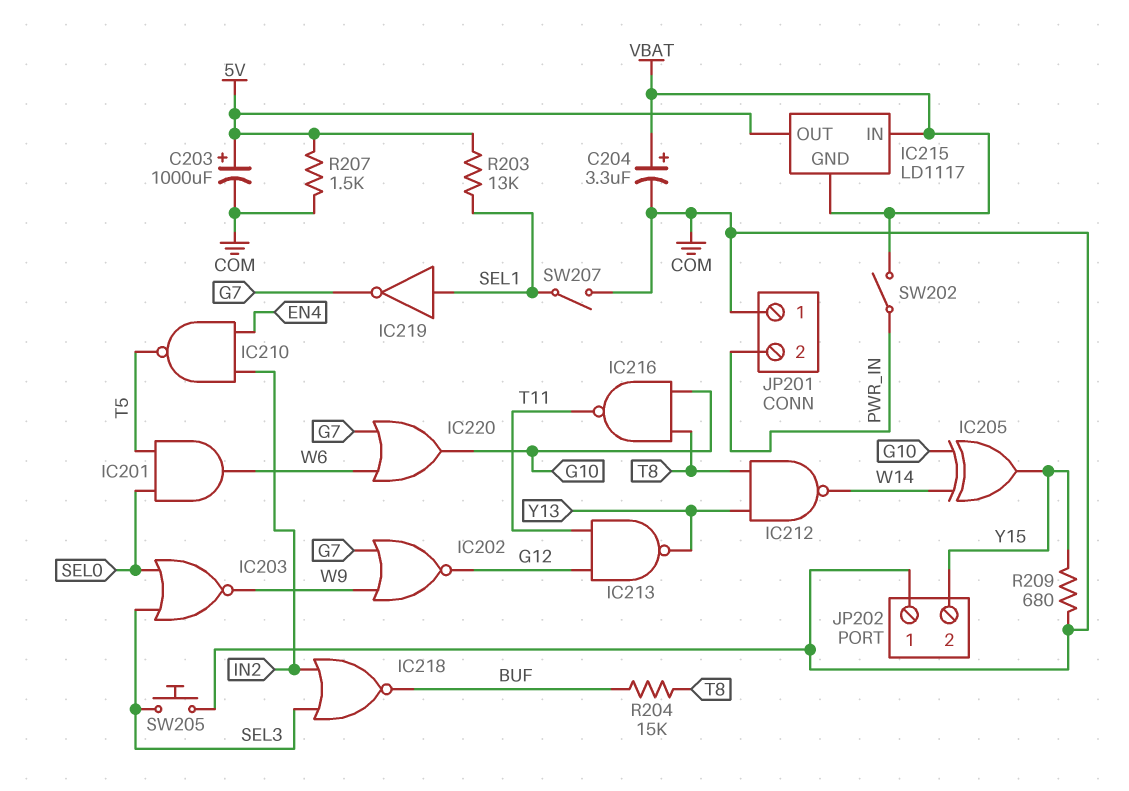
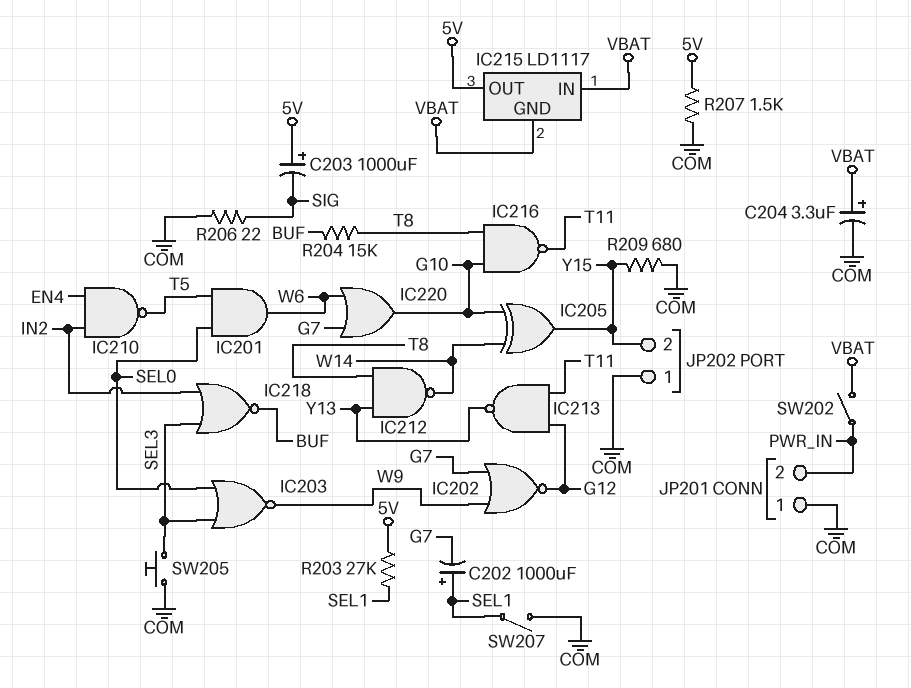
C202: none -> 1000uF (plus SEL1, minus G7)
C203: 1000uF (plus 5V, minus COM) -> 1000uF (plus 5V, minus SIG)
IC219: NOT (in SEL1, out G7) -> none
R203: 13k (5V, SEL1) -> 27k (5V, SEL1)
R206: none -> 22 (COM, SIG)

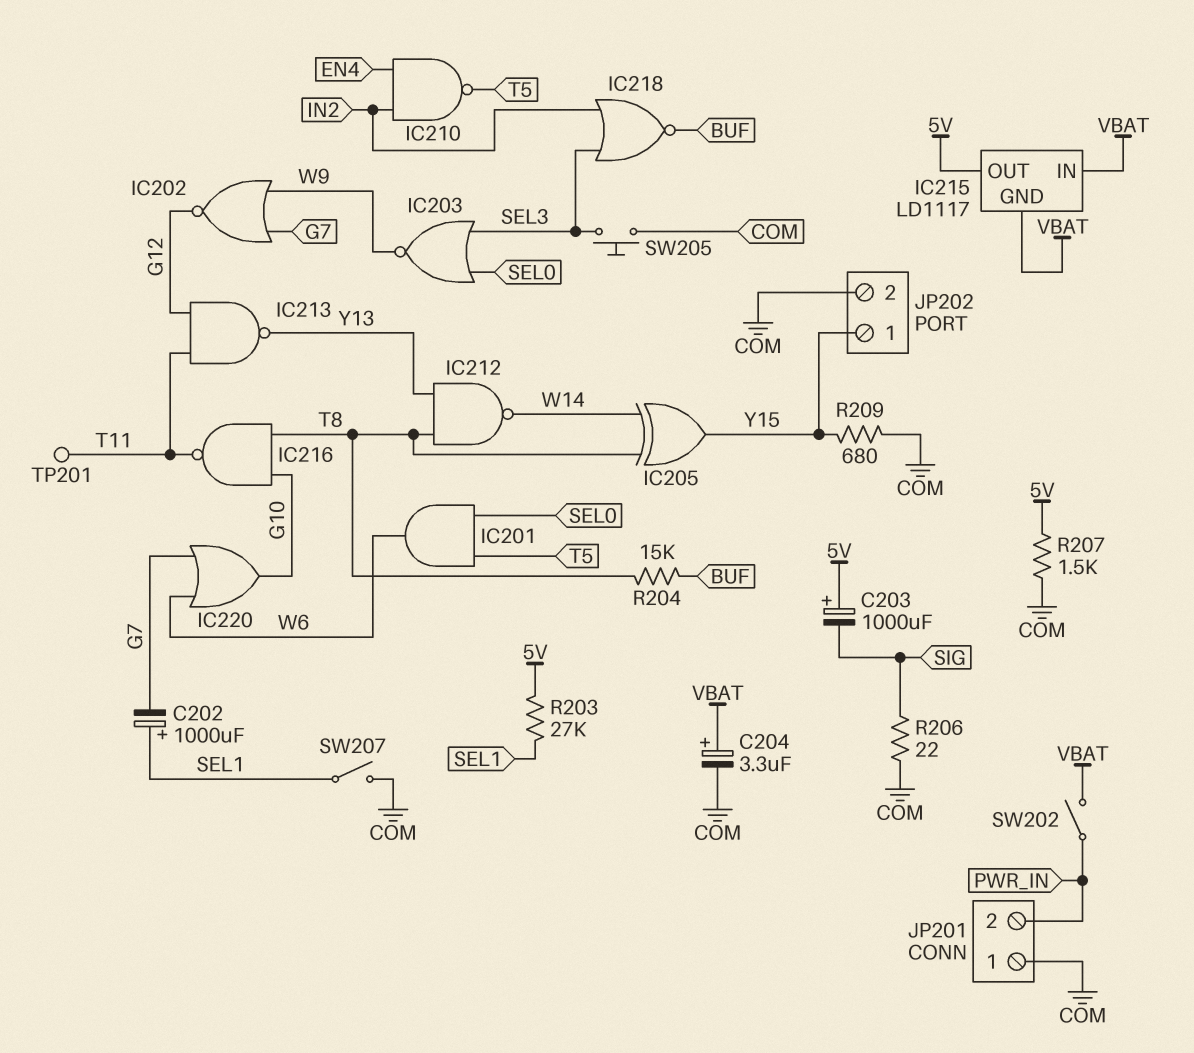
IC205: XOR (in G10, in W14, out Y15) -> XOR (in T8, in W14, out Y15)
JP202 pin 1: COM -> Y15
JP202 pin 2: Y15 -> COM
TP201: none -> test point (T11)

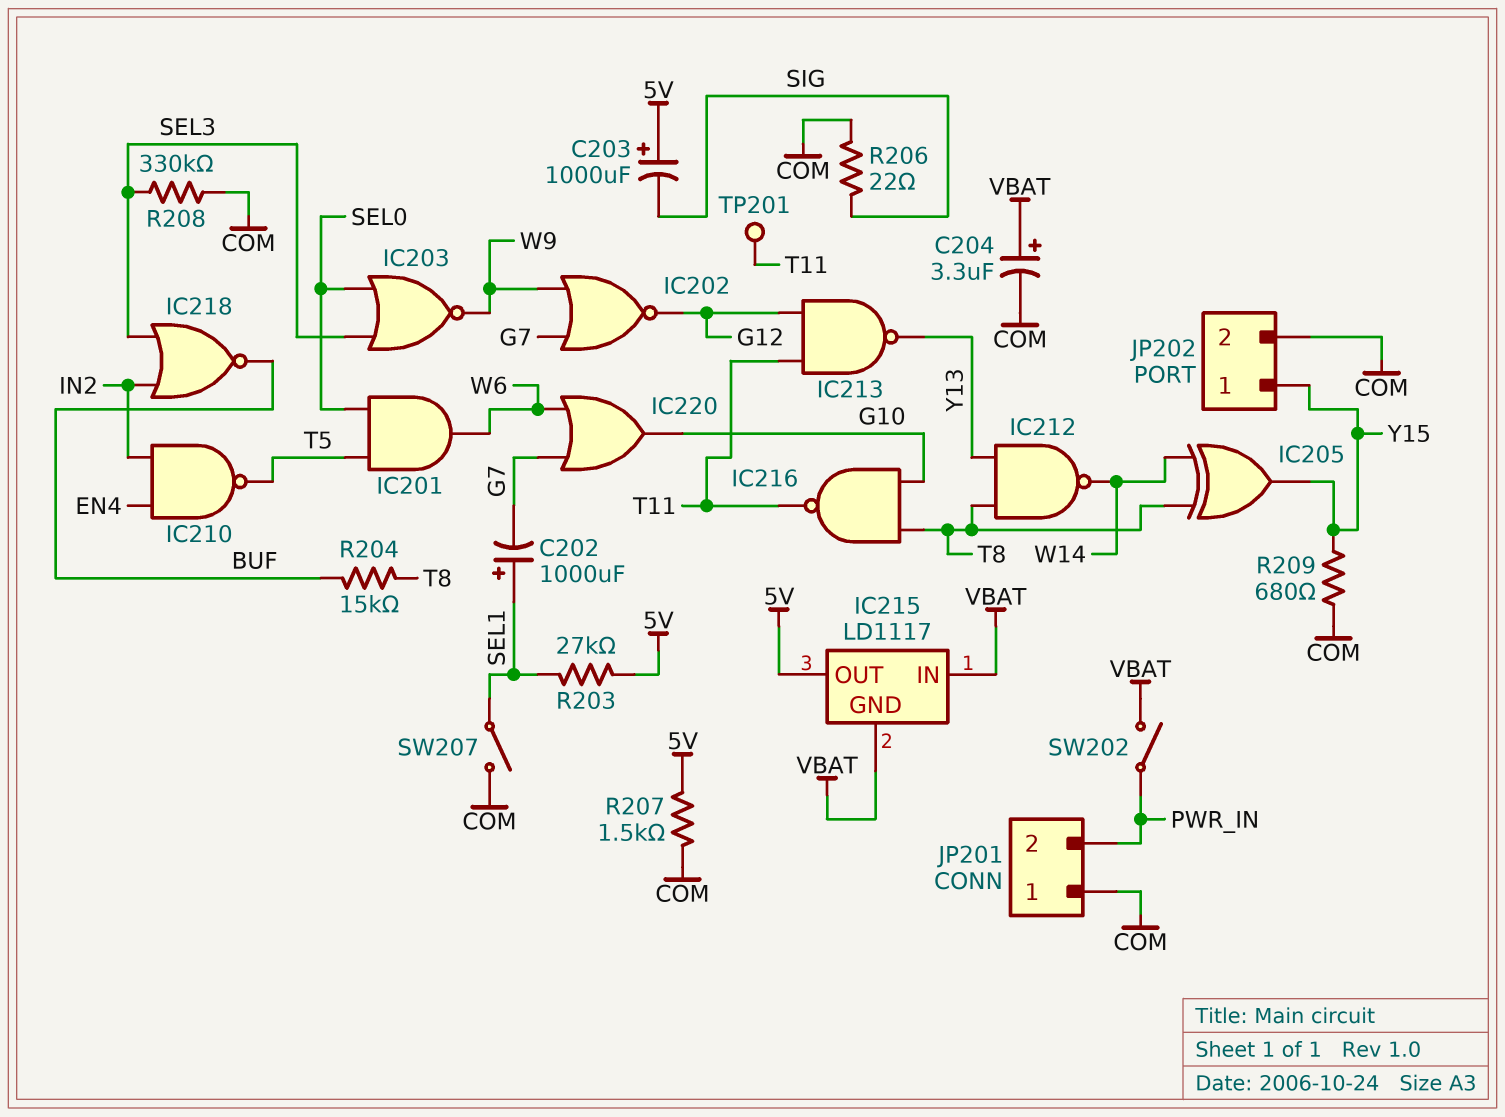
R208: none -> 330k (COM, SEL3)
SW205: button (COM, SEL3) -> none

